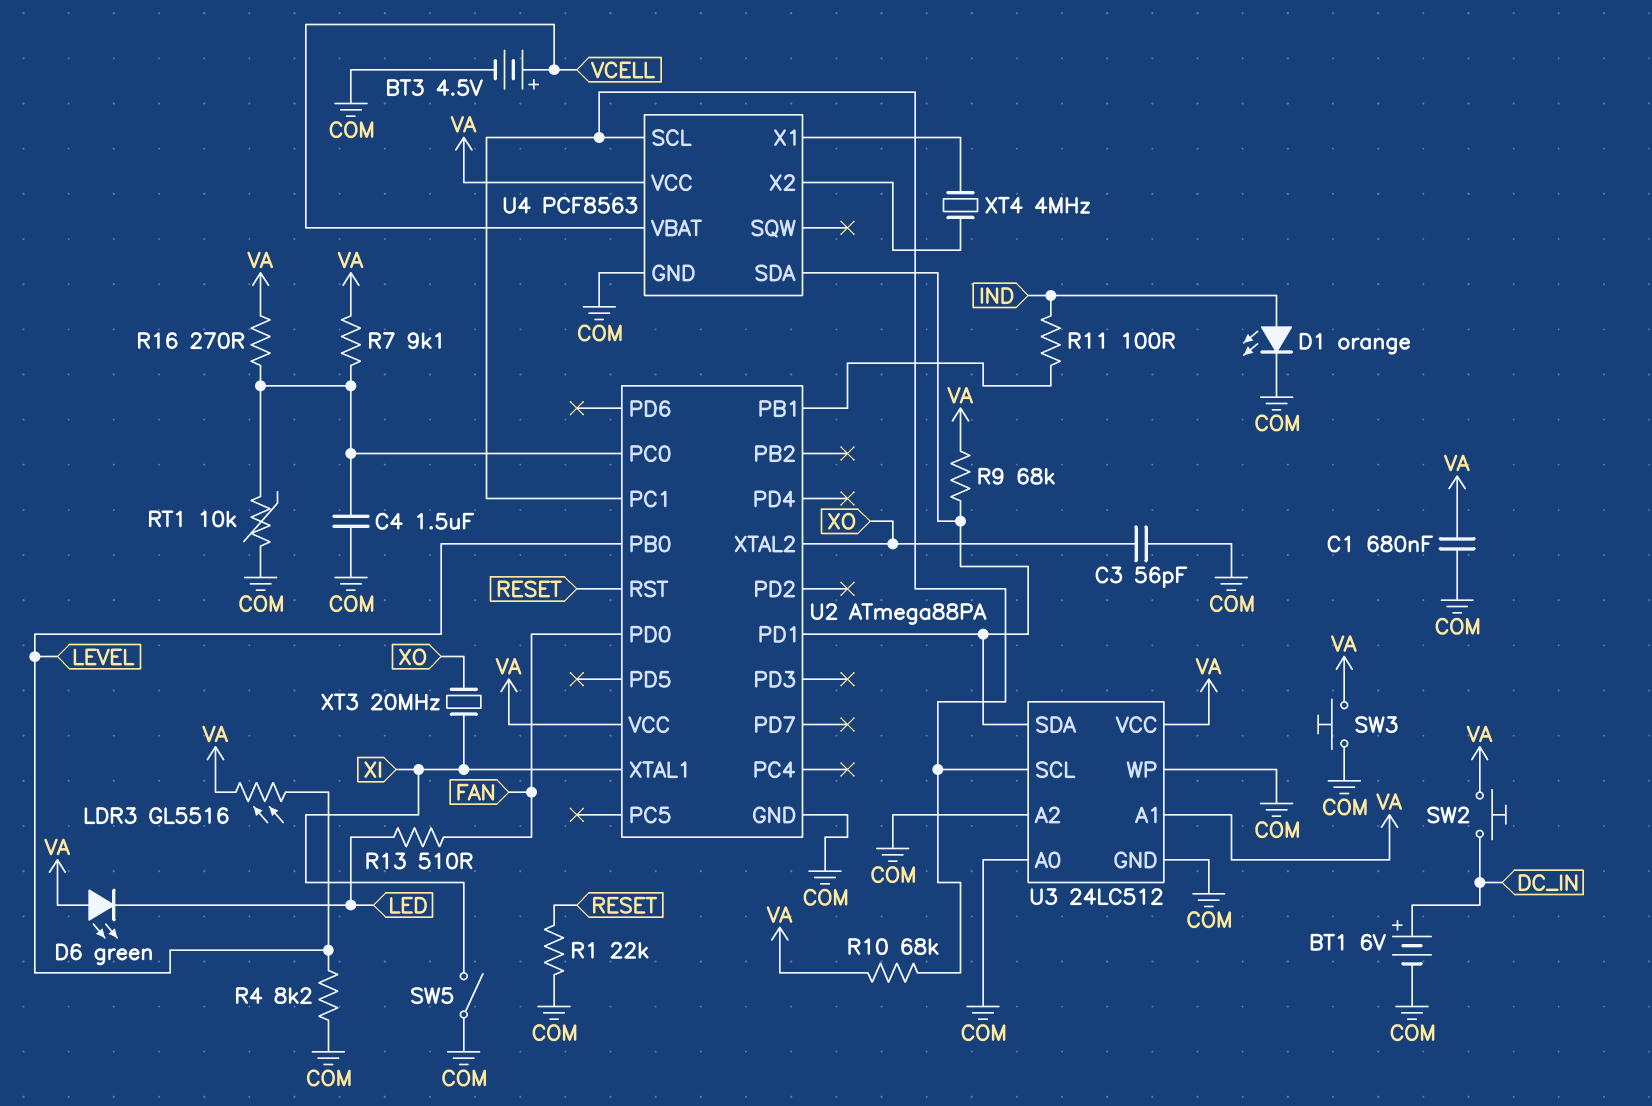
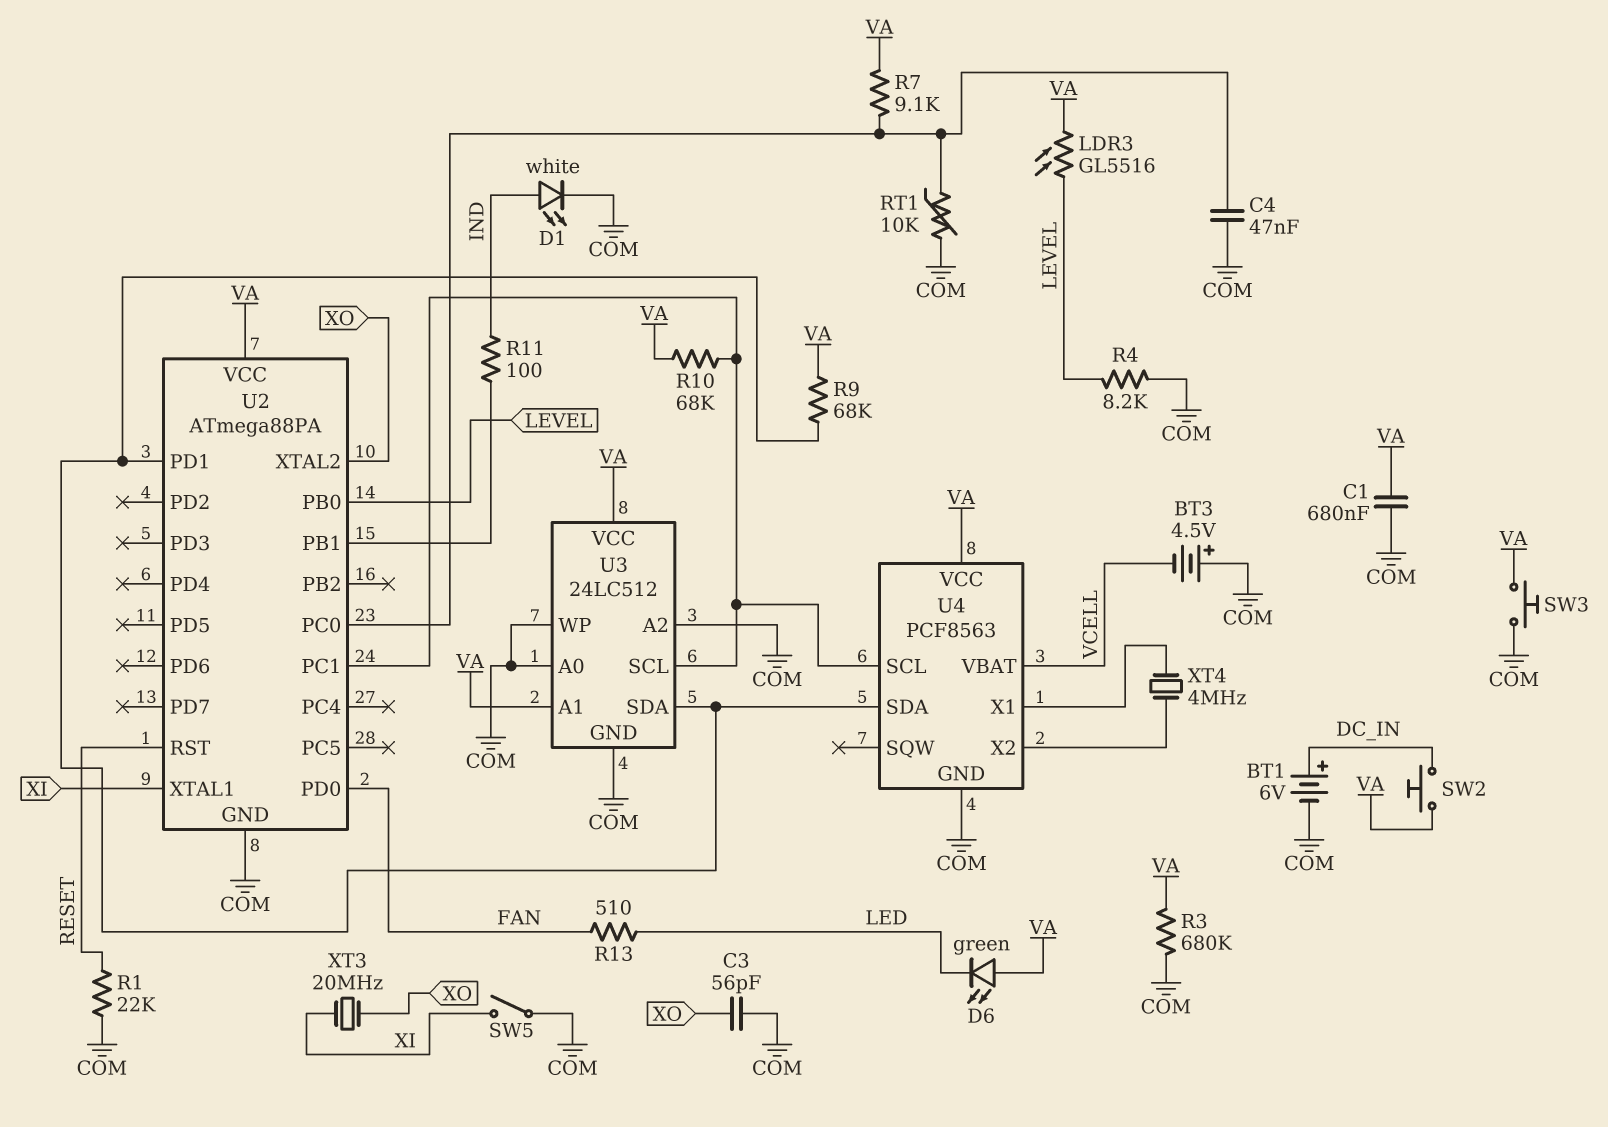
BT3: 4.5V (plus VCELL, minus COM) -> 4.5V (plus COM, minus VCELL)
C4: 1.5uF (COM, U2/PC0) -> 47nF (COM, U2/PC0)
D1: LED orange (A IND, K COM) -> LED white (A IND, K COM)
R3: none -> 680k (COM, VA)
R16: 270 (U2/PC0, VA) -> none

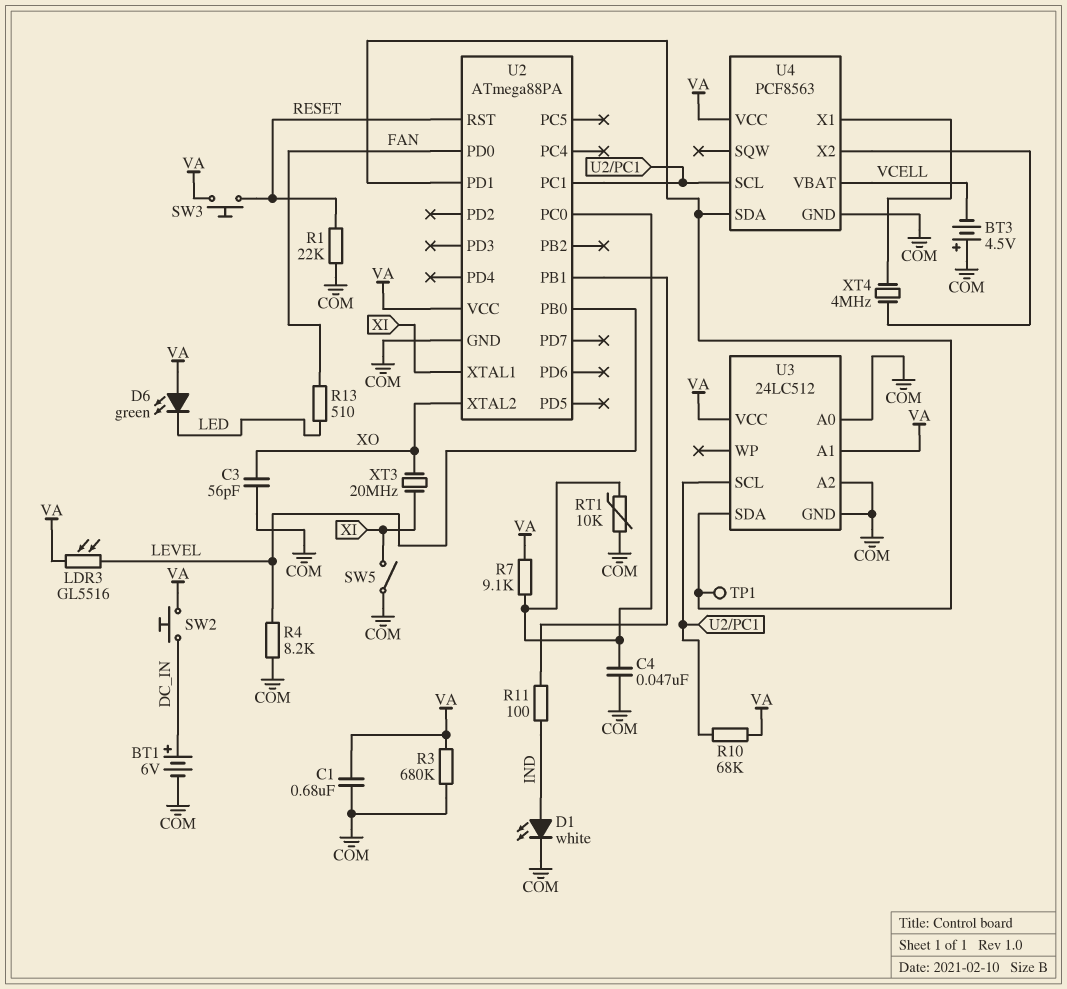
R9: 68k (U2/PD1, VA) -> none
SW3: button (COM, VA) -> button (RESET, VA)
TP1: none -> test point (U2/PD1)
U3 pin WP: COM -> none

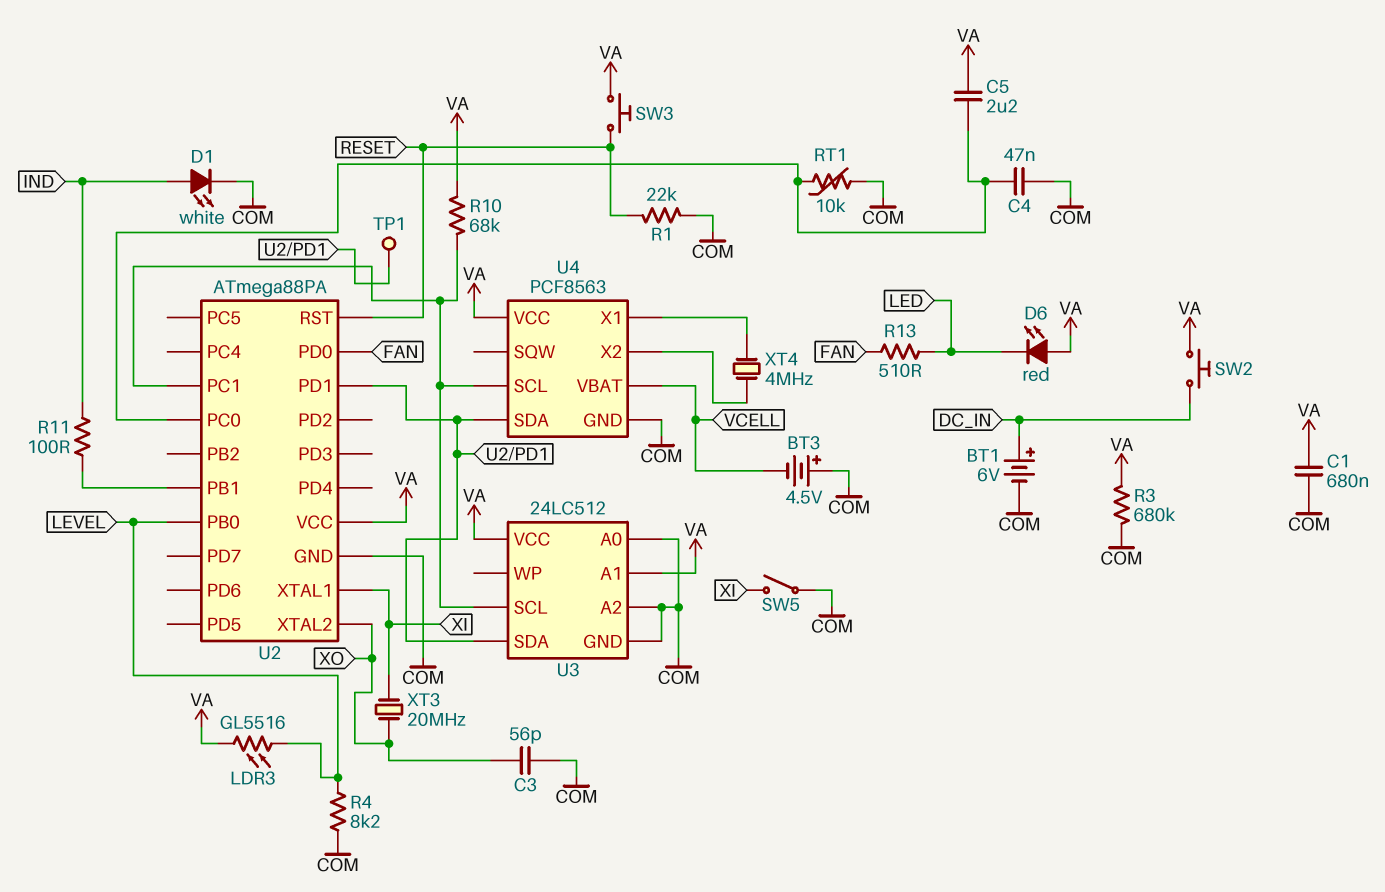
C5: none -> 2.2uF (U2/PC0, VA)
D6: LED green (A VA, K LED) -> LED red (A VA, K LED)
R7: 9.1k (U2/PC0, VA) -> none

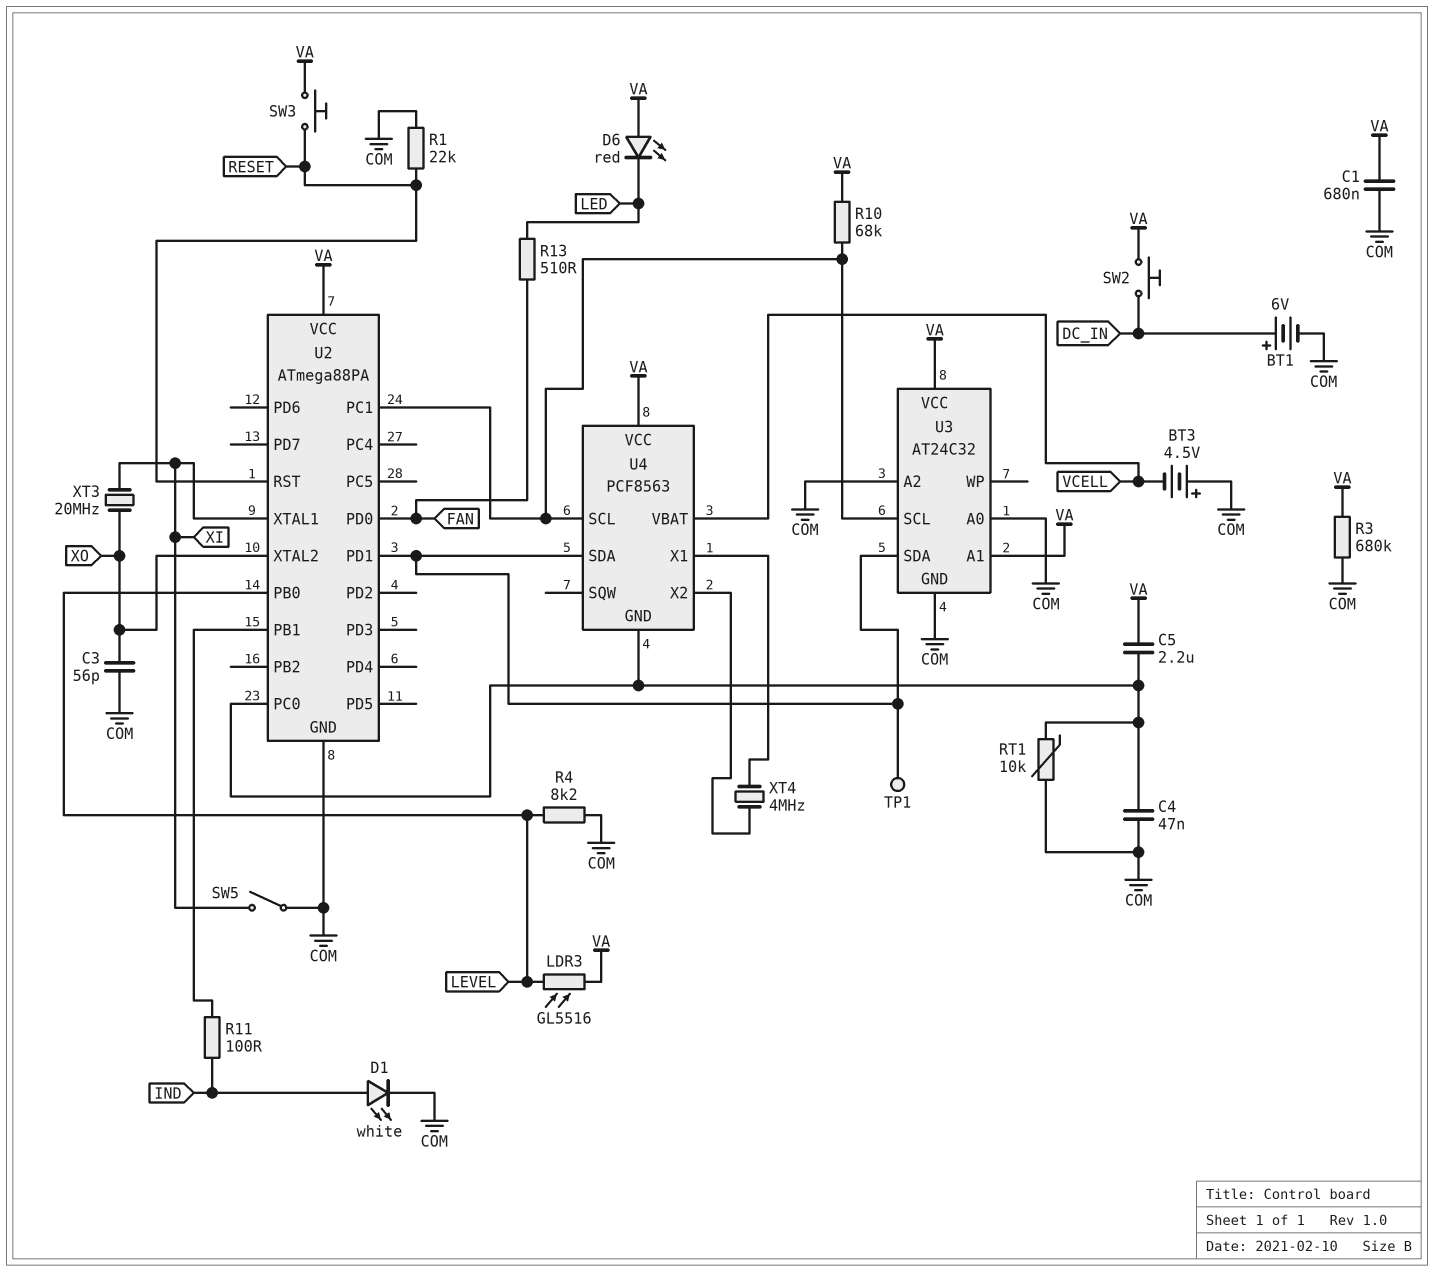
U3: 24LC512 -> AT24C32
U4 pin GND: COM -> U2/PC0

